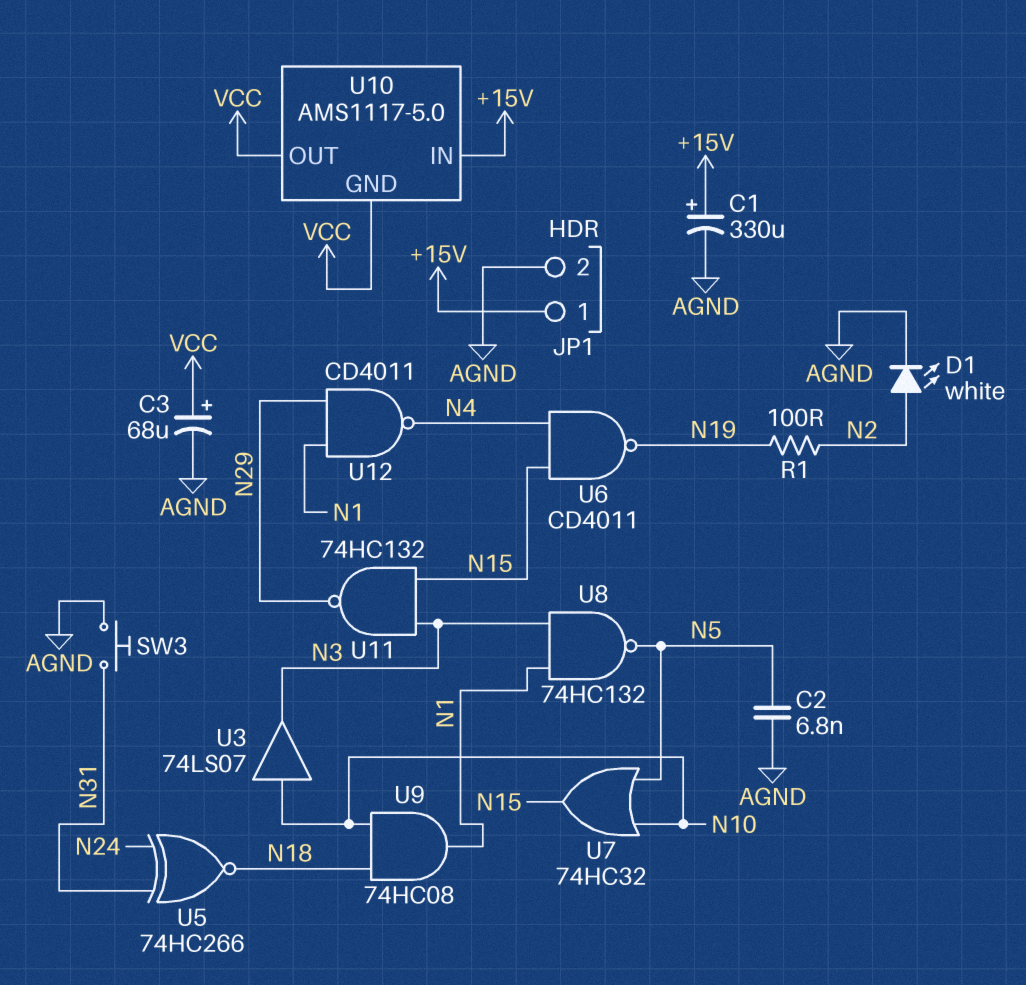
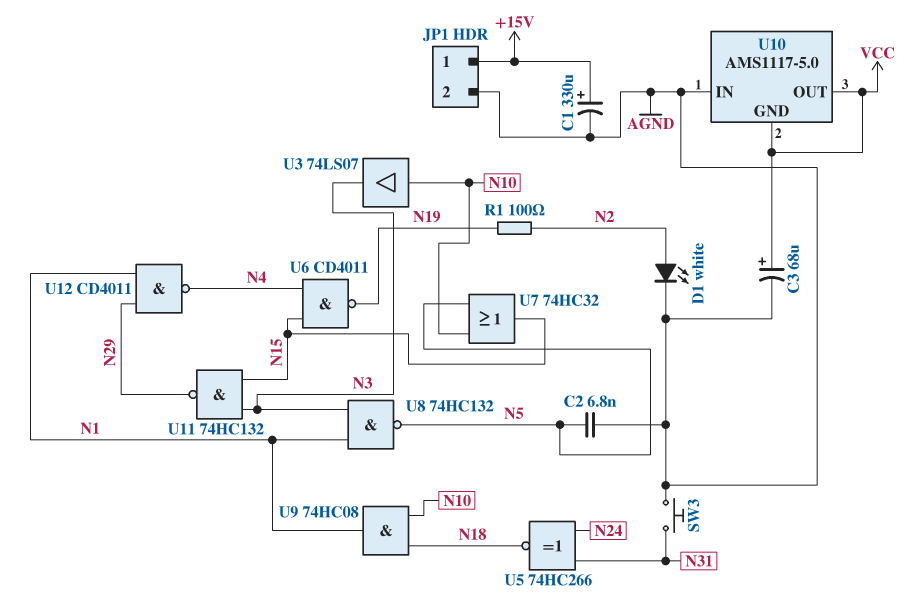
U10 pin IN: +15V -> AGND

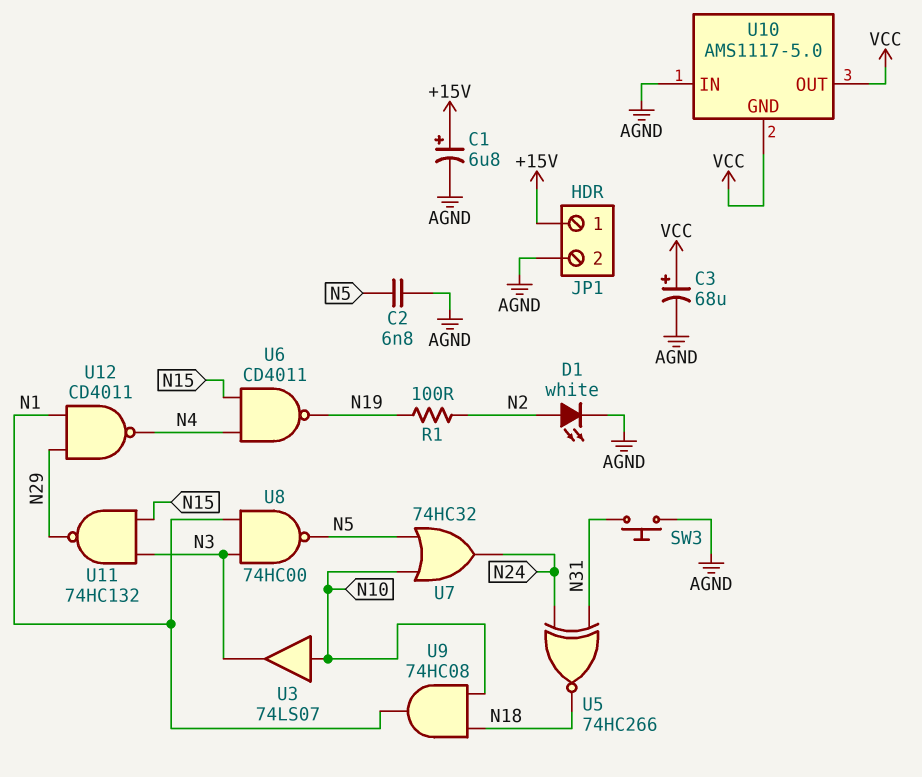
C1: 330uF (plus +15V, minus AGND) -> 6.8uF (plus +15V, minus AGND)
U7: OR 74HC32 (in N5, in N10, out N15) -> OR 74HC32 (in N5, in N10, out N24)
U8: NAND 74HC132 (in N1, in N3, out N5) -> NAND 74HC00 (in N1, in N3, out N5)

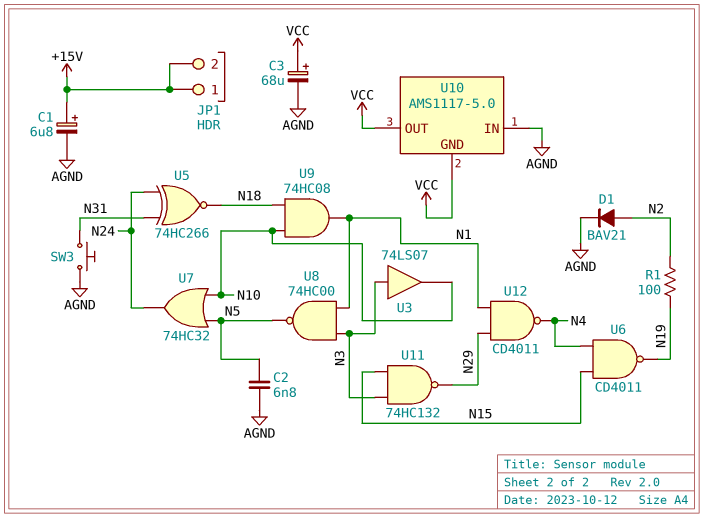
D1: LED white (A N2, K AGND) -> diode BAV21 (A N2, K AGND)
JP1 pin 2: AGND -> +15V
U3: buffer 74LS07 (in N10, out N3) -> buffer 74LS07 (in N3, out N10)

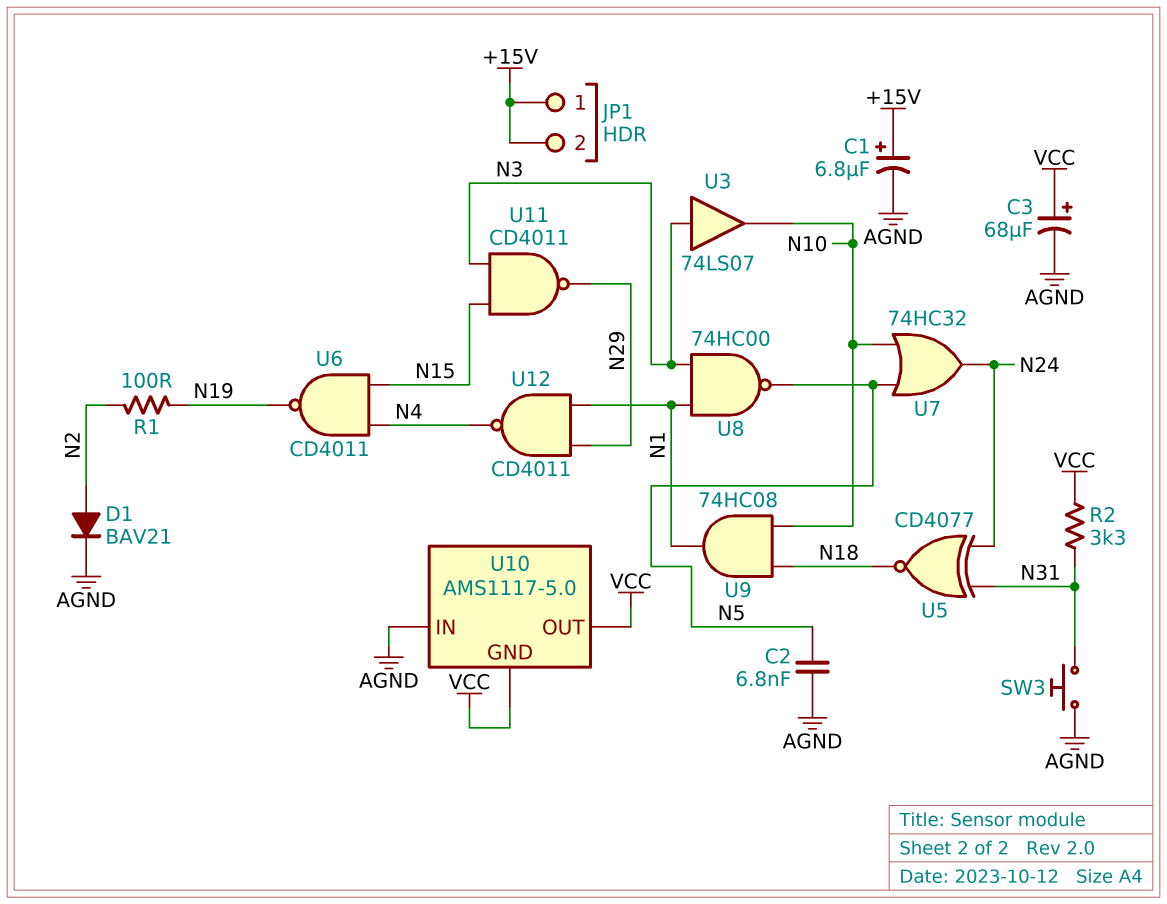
R2: none -> 3.3k (N31, VCC)
U5: XNOR 74HC266 (in N24, in N31, out N18) -> XNOR CD4077 (in N24, in N31, out N18)
U11: NAND 74HC132 (in N3, in N15, out N29) -> NAND CD4011 (in N3, in N15, out N29)

